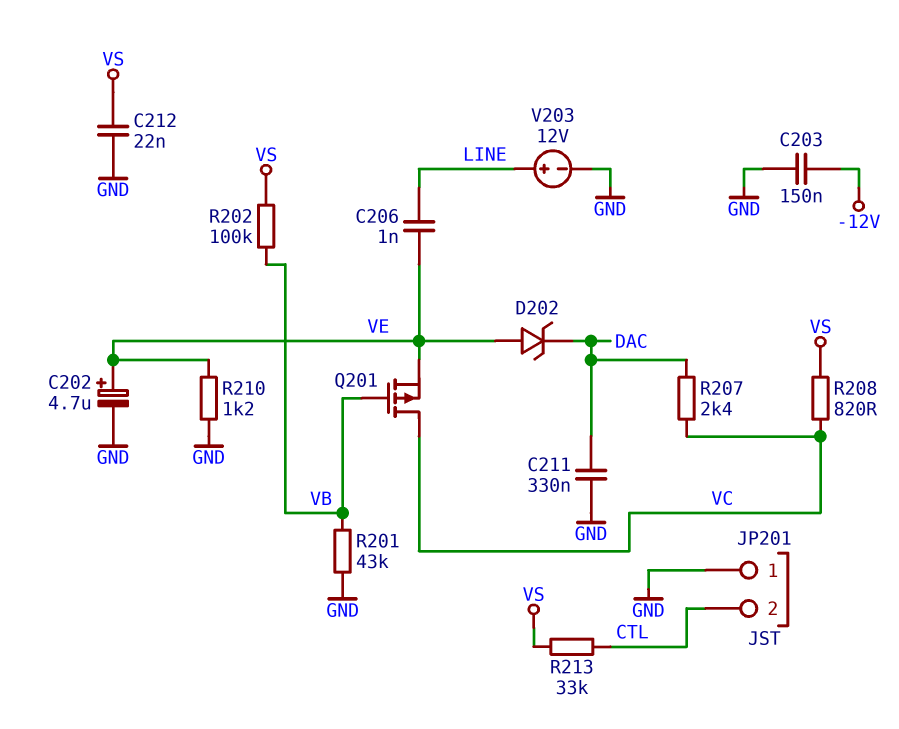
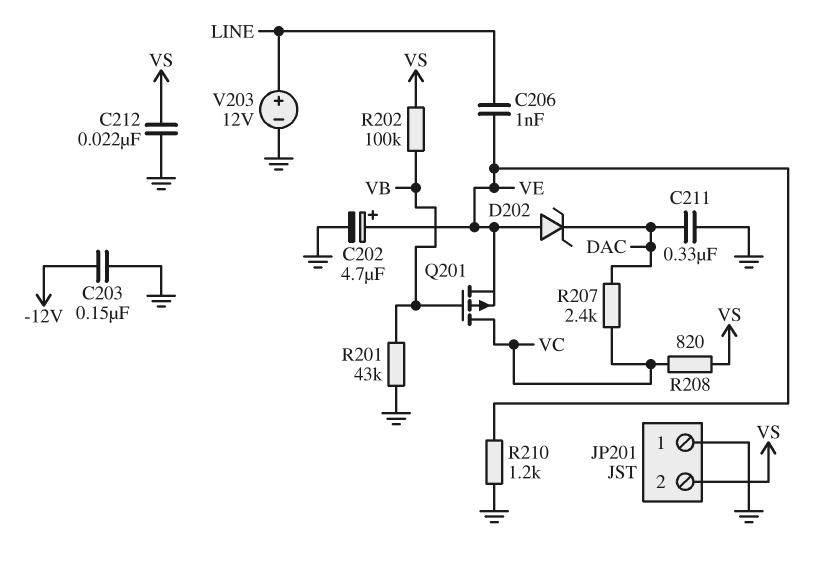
JP201 pin 2: CTL -> VS
R213: 33k (CTL, VS) -> none

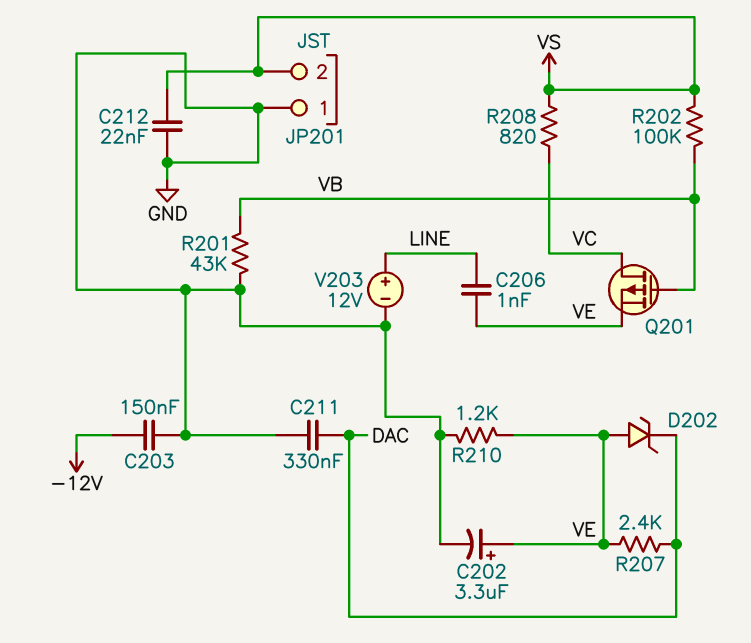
C202: 4.7uF (plus VE, minus GND) -> 3.3uF (plus VE, minus GND)
R207: 2.4k (DAC, VC) -> 2.4k (DAC, VE)

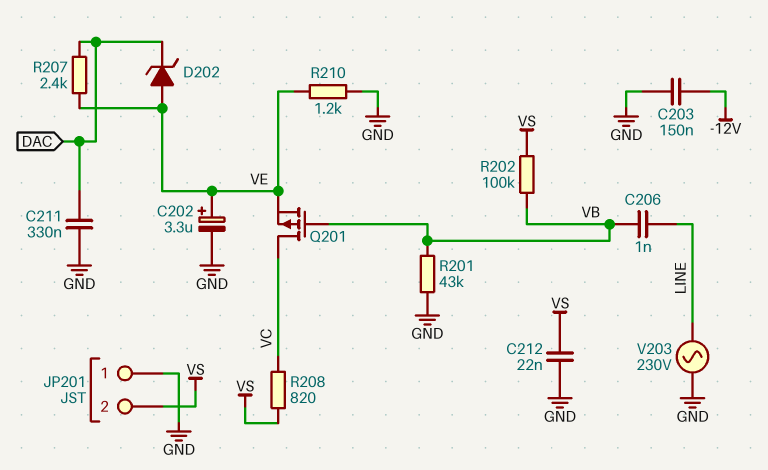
C206: 1nF (LINE, VE) -> 1nF (LINE, VB)
V203: 12V (plus LINE, minus GND) -> AC 230V (GND, LINE)

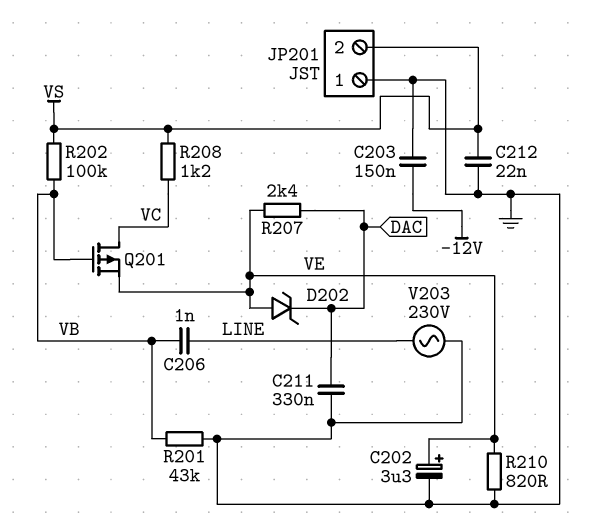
R208: 820 (VC, VS) -> 1.2k (VC, VS)
R210: 1.2k (GND, VE) -> 820 (GND, VE)

